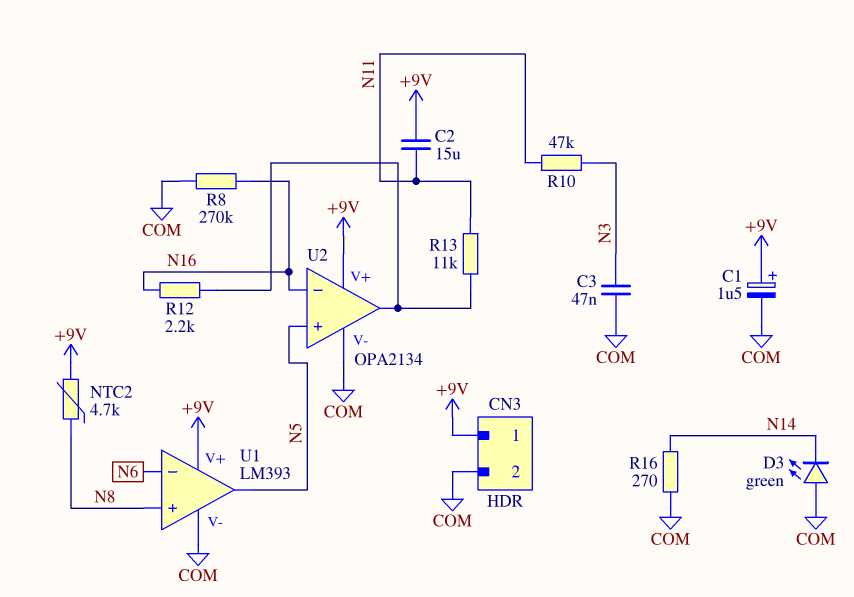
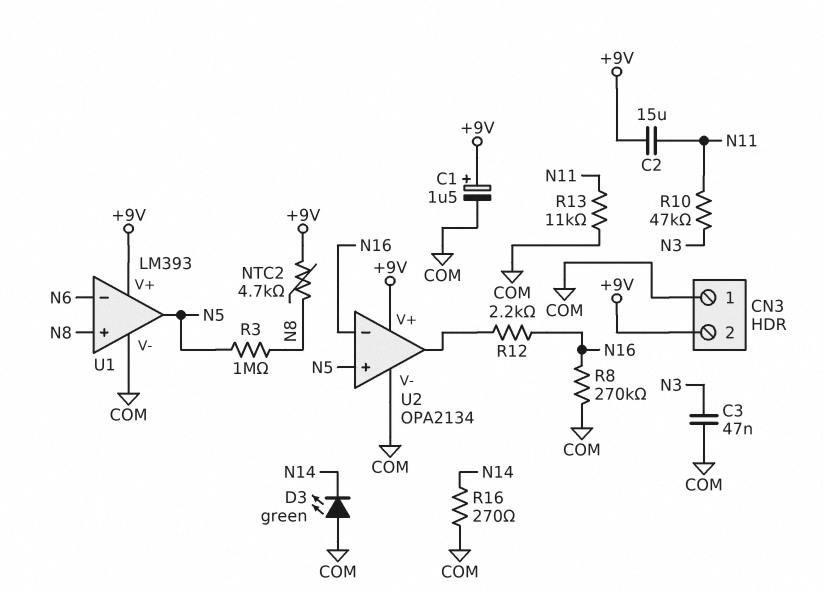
CN3 pin 1: +9V -> COM
CN3 pin 2: COM -> +9V
R3: none -> 1M (N5, N8)
R13: 11k (N11, U2/out) -> 11k (COM, N11)

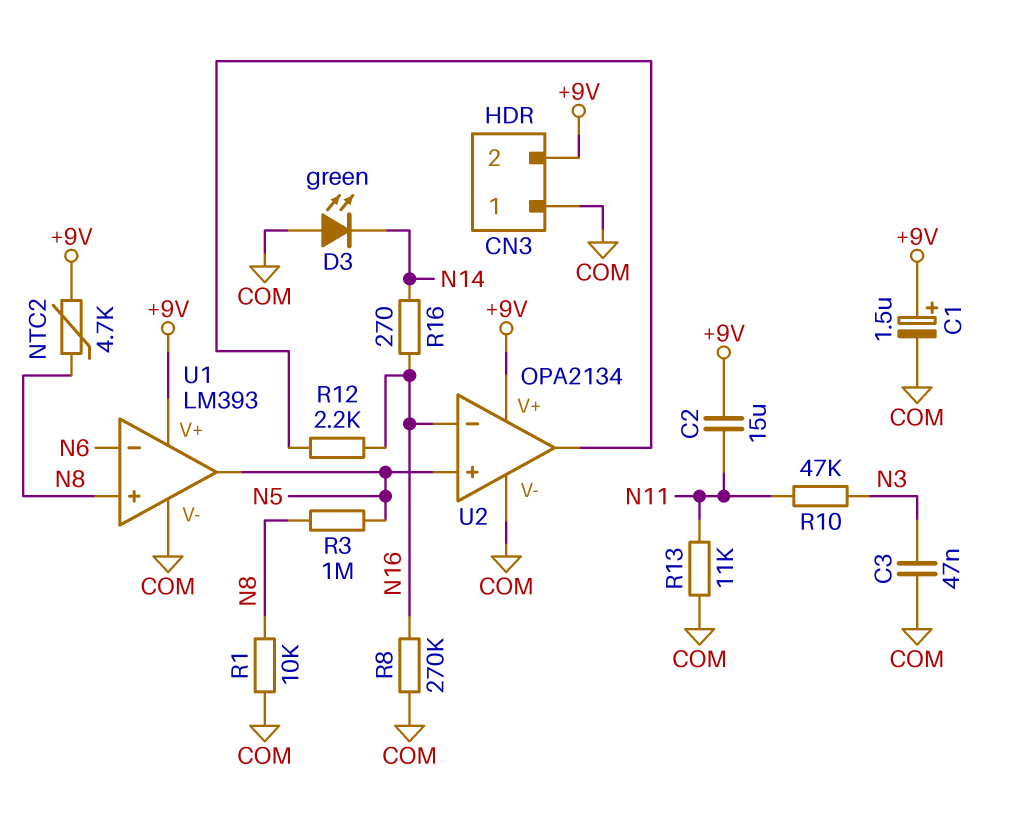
R1: none -> 10k (COM, N8)
R16: 270 (COM, N14) -> 270 (N14, N16)

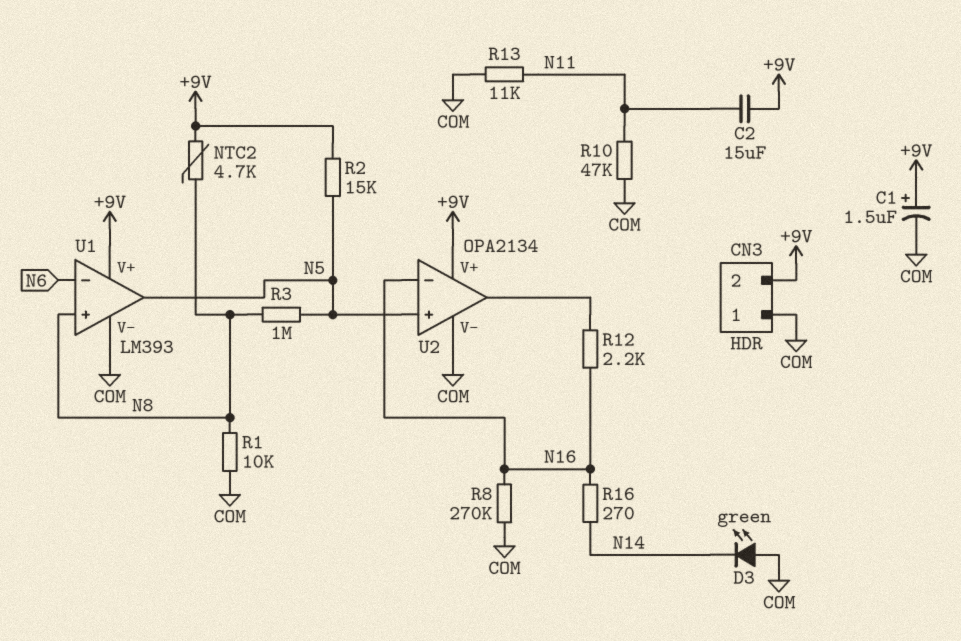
C3: 47nF (COM, N3) -> none
R2: none -> 15k (+9V, N5)
R10: 47k (N3, N11) -> 47k (COM, N11)

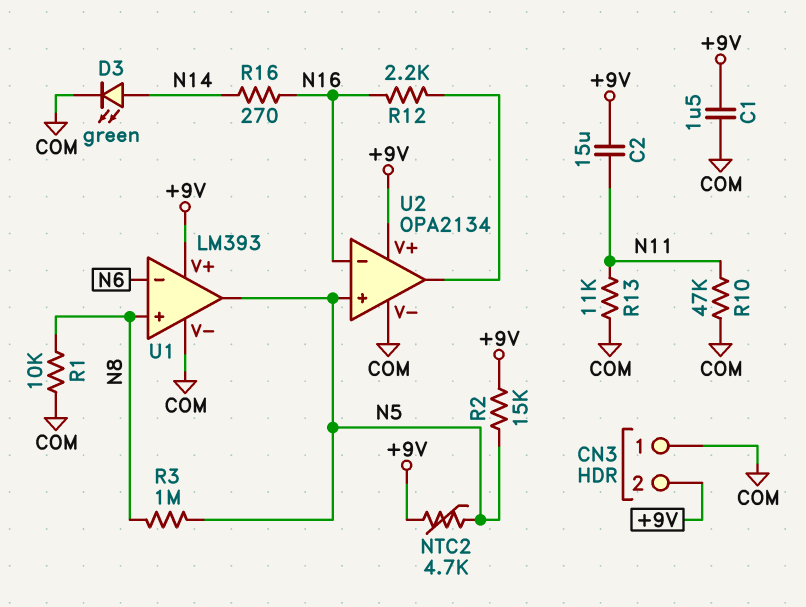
C1: 1.5uF (plus +9V, minus COM) -> 1.5uF (+9V, COM)
D3: LED green (A COM, K N14) -> LED green (A N14, K COM)
NTC2: 4.7k (+9V, N8) -> 4.7k (+9V, N5)
R8: 270k (COM, N16) -> none

